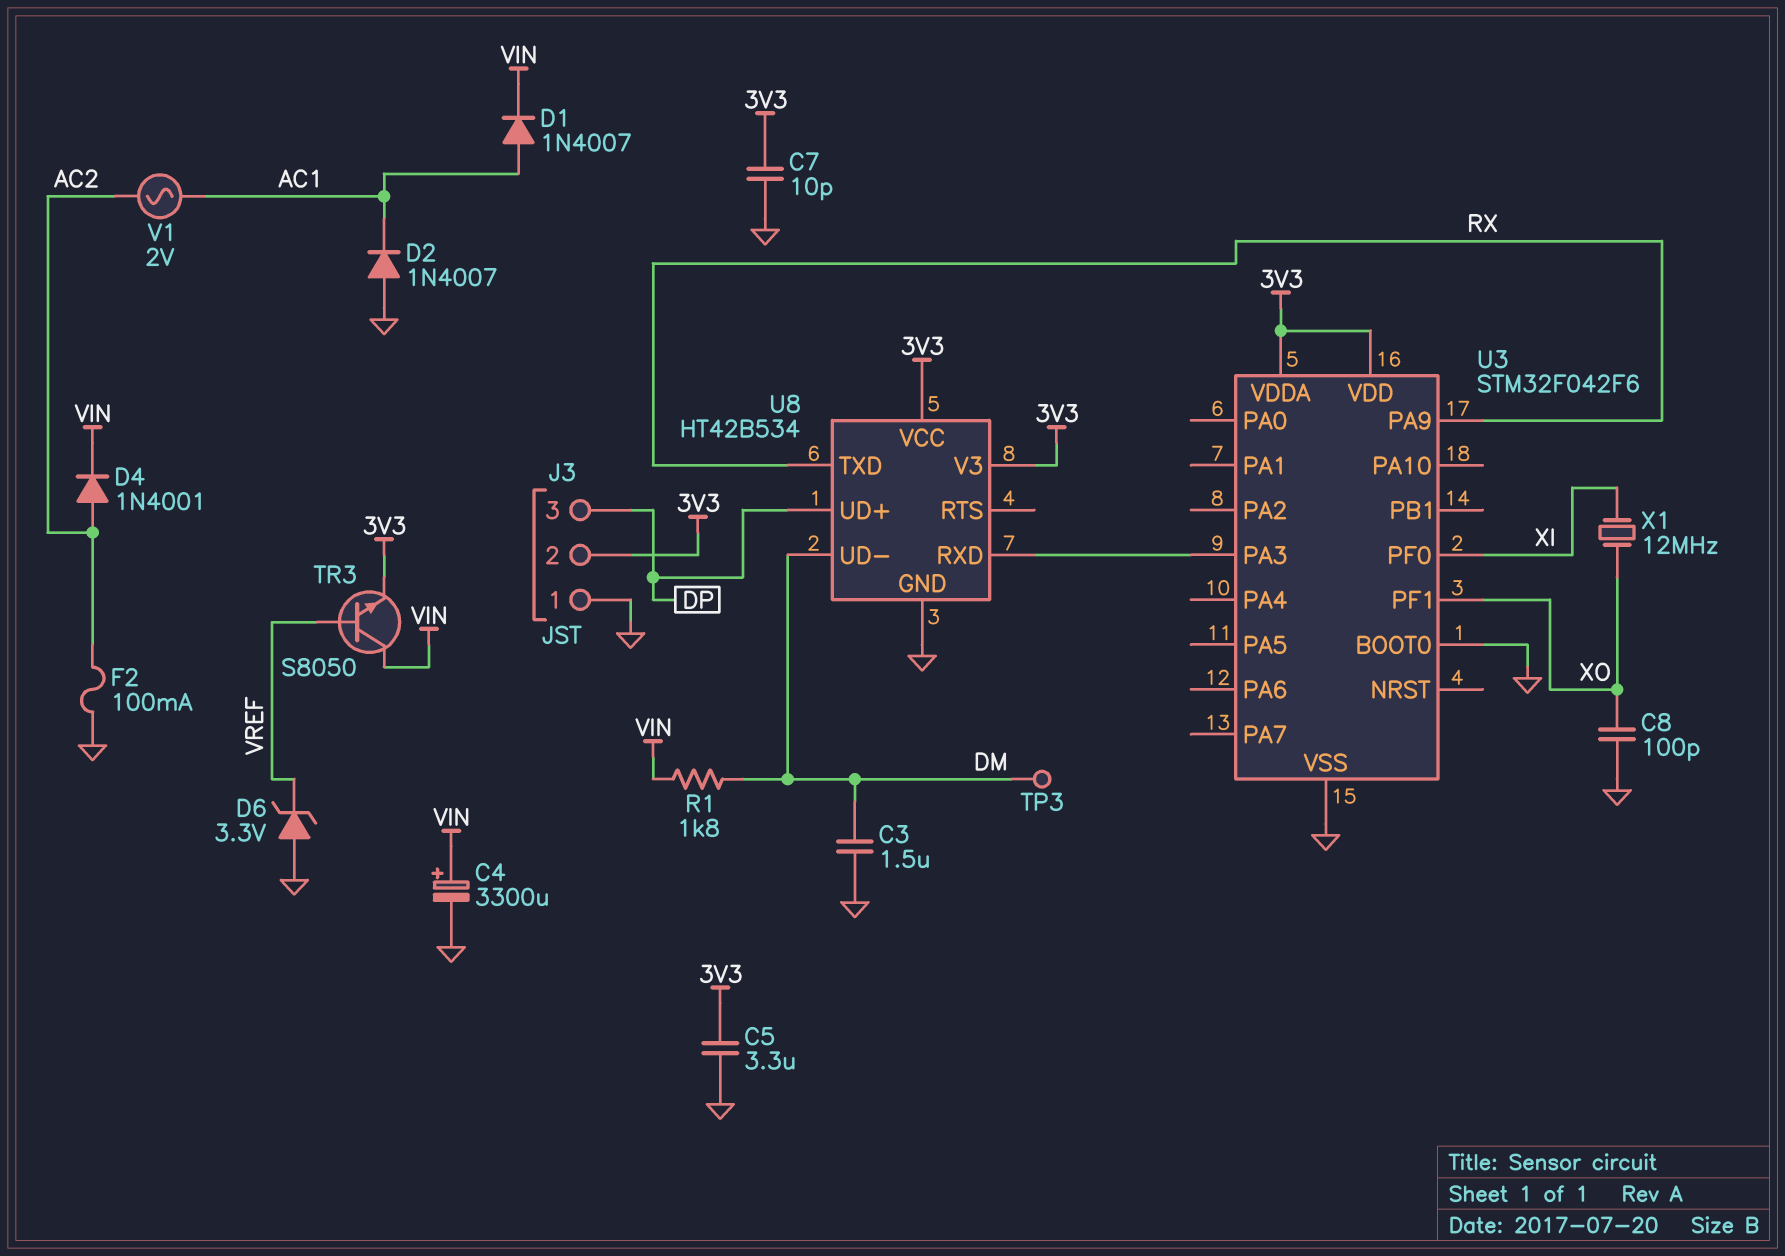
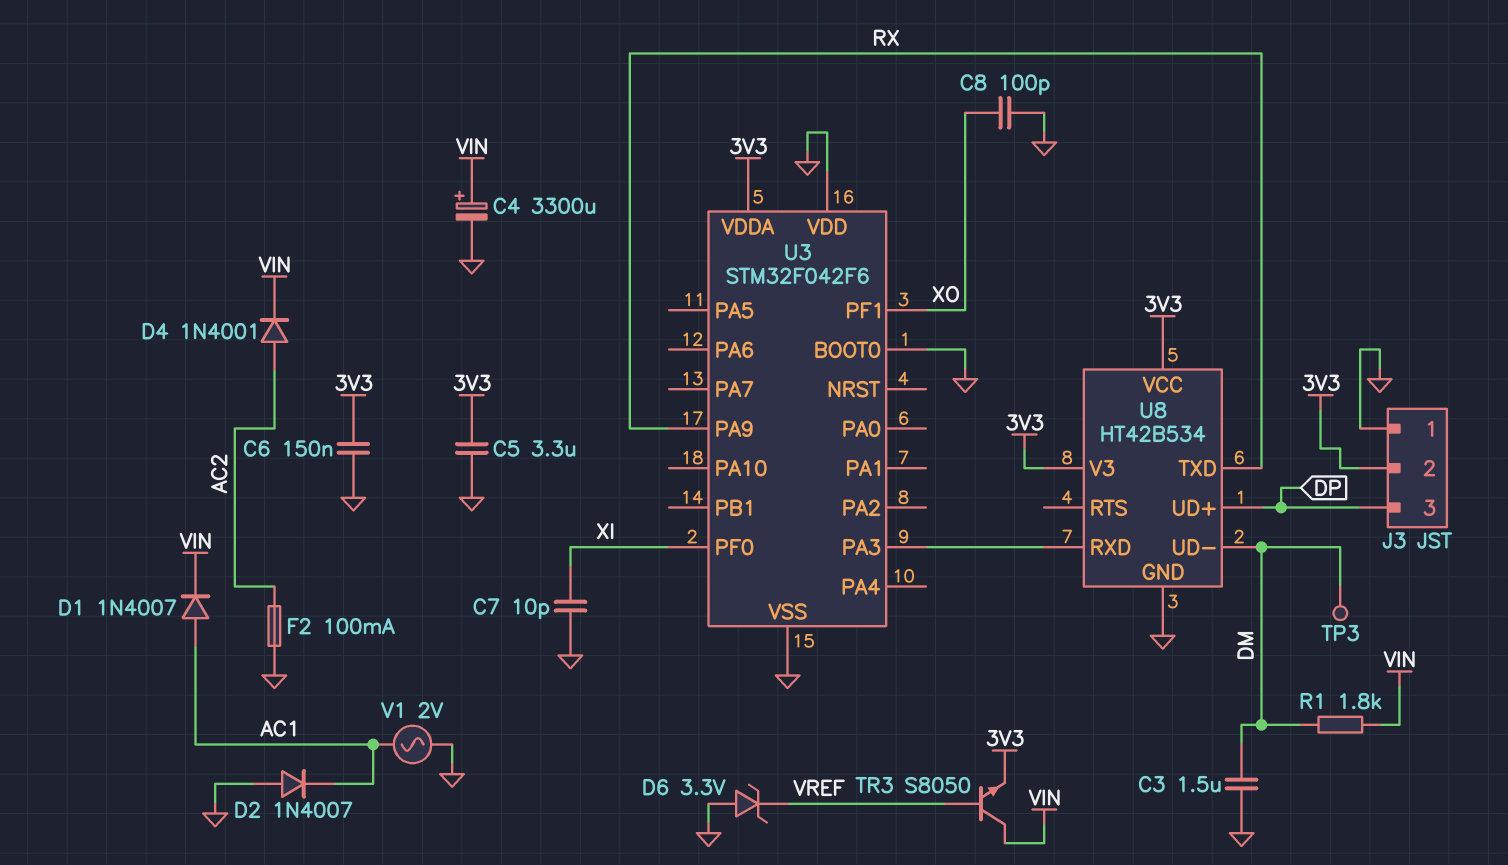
C6: none -> 150nF (3V3, GND)
C7: 10pF (3V3, GND) -> 10pF (GND, XI)
U3 pin VDD: 3V3 -> GND
V1: AC 2V (AC1, AC2) -> AC 2V (AC1, GND)
X1: 12MHz (XI, XO) -> none

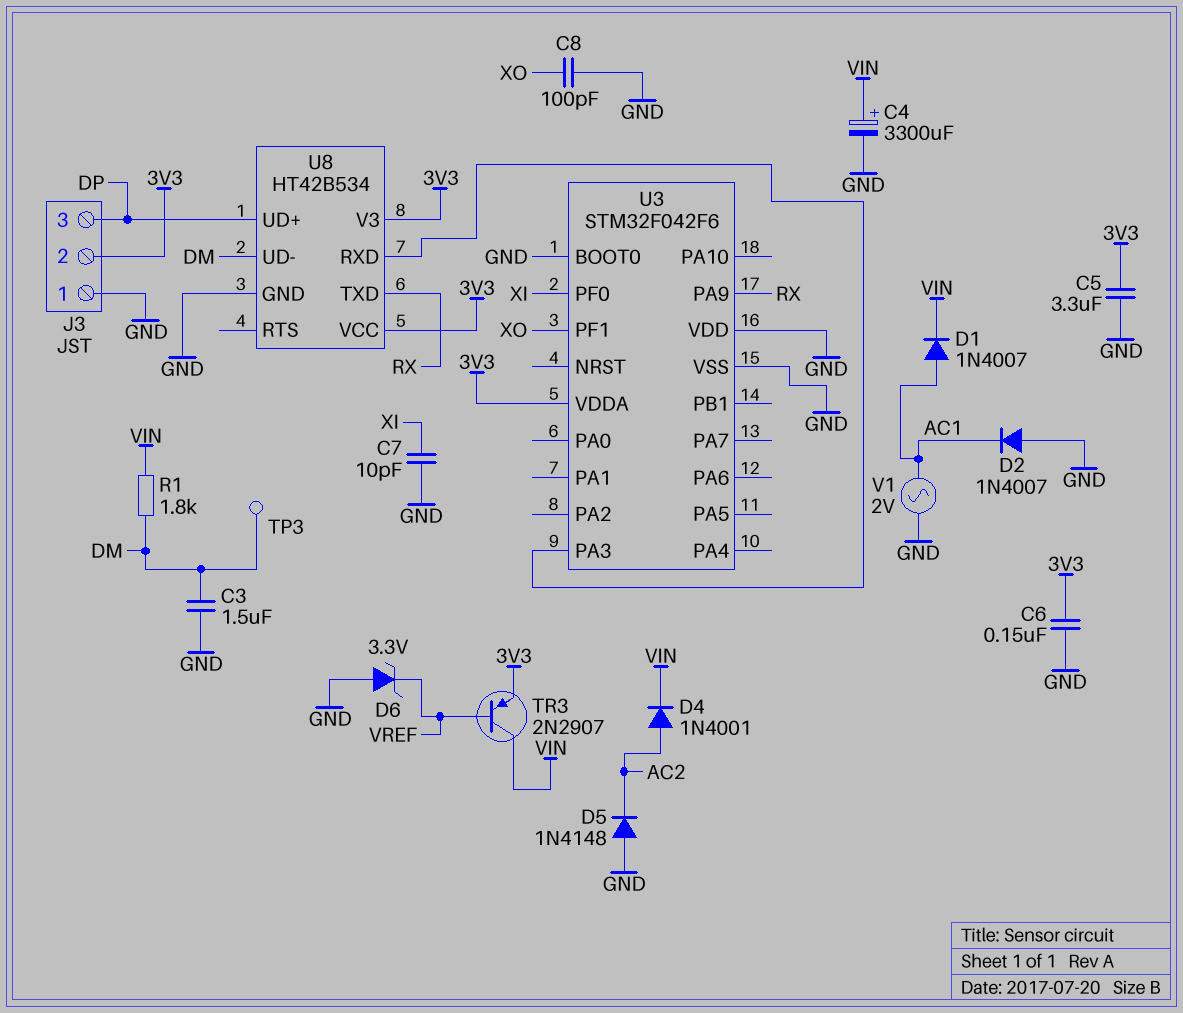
D5: none -> diode 1N4148 (A GND, K AC2)
F2: 100mA (AC2, GND) -> none
TR3: NPN S8050 (B VREF, C VIN, E 3V3) -> PNP 2N2907 (B VREF, C VIN, E 3V3)

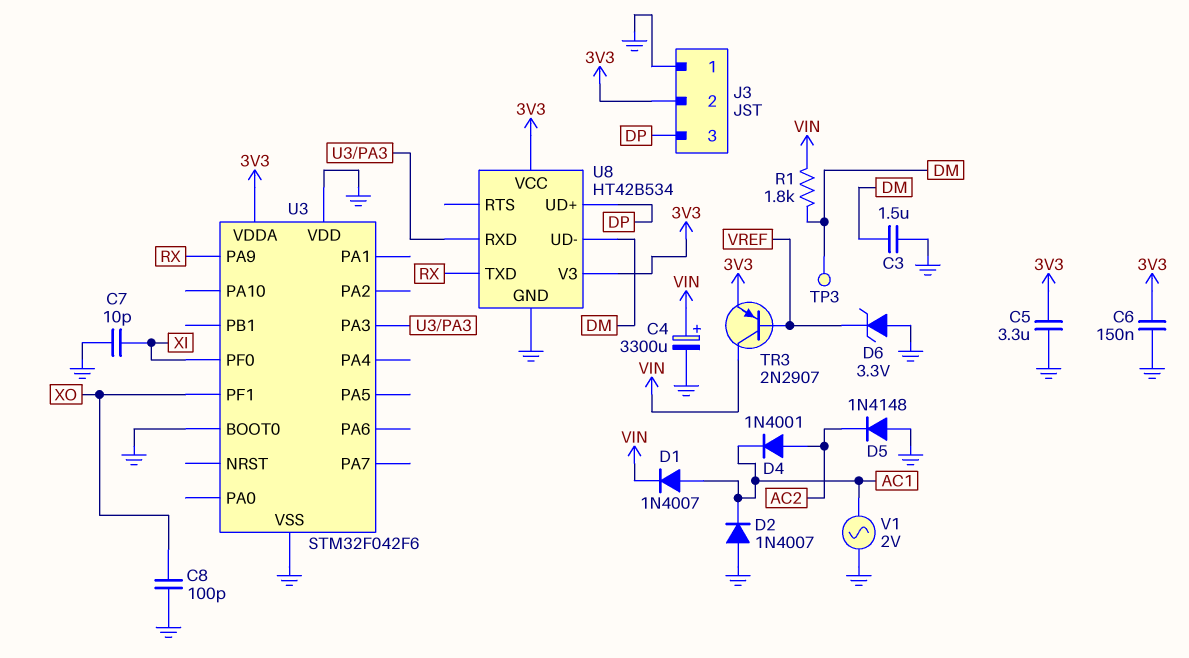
D4: diode 1N4001 (A AC2, K VIN) -> diode 1N4001 (A AC2, K AC1)

